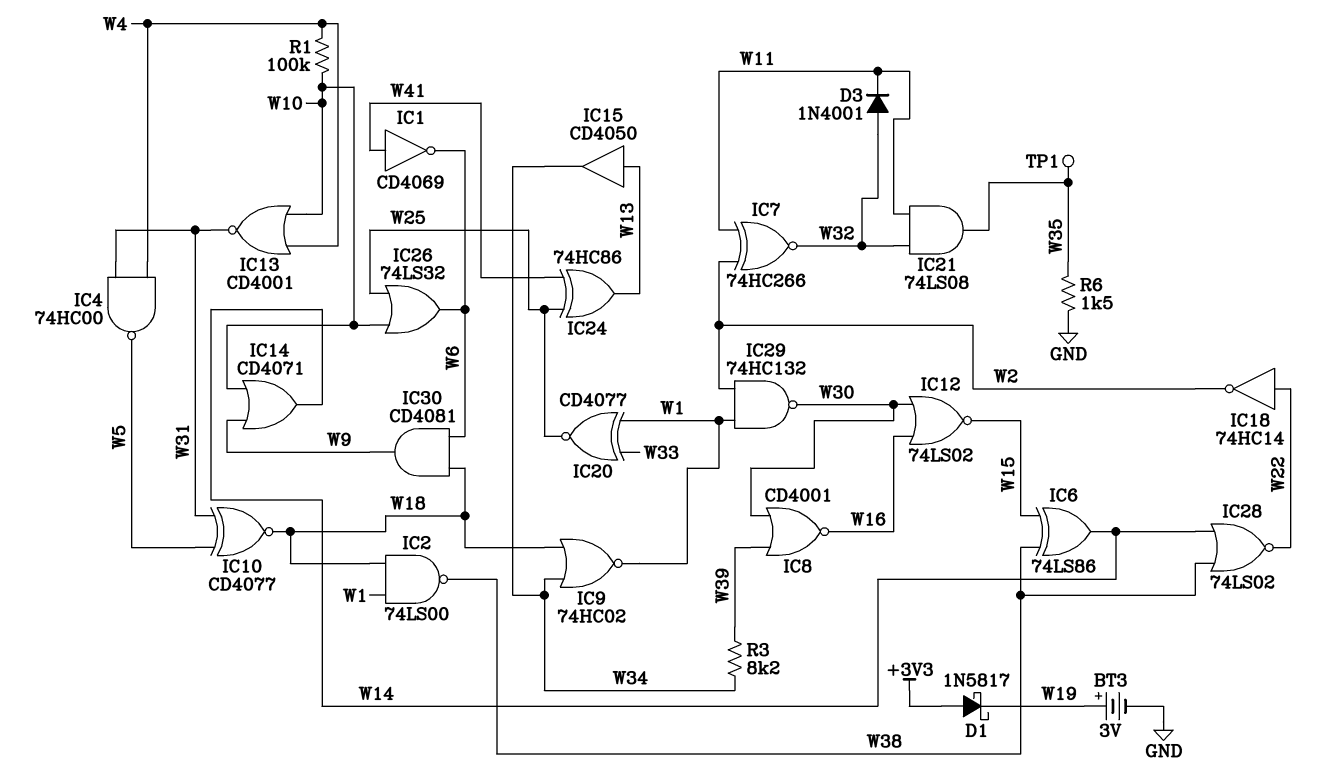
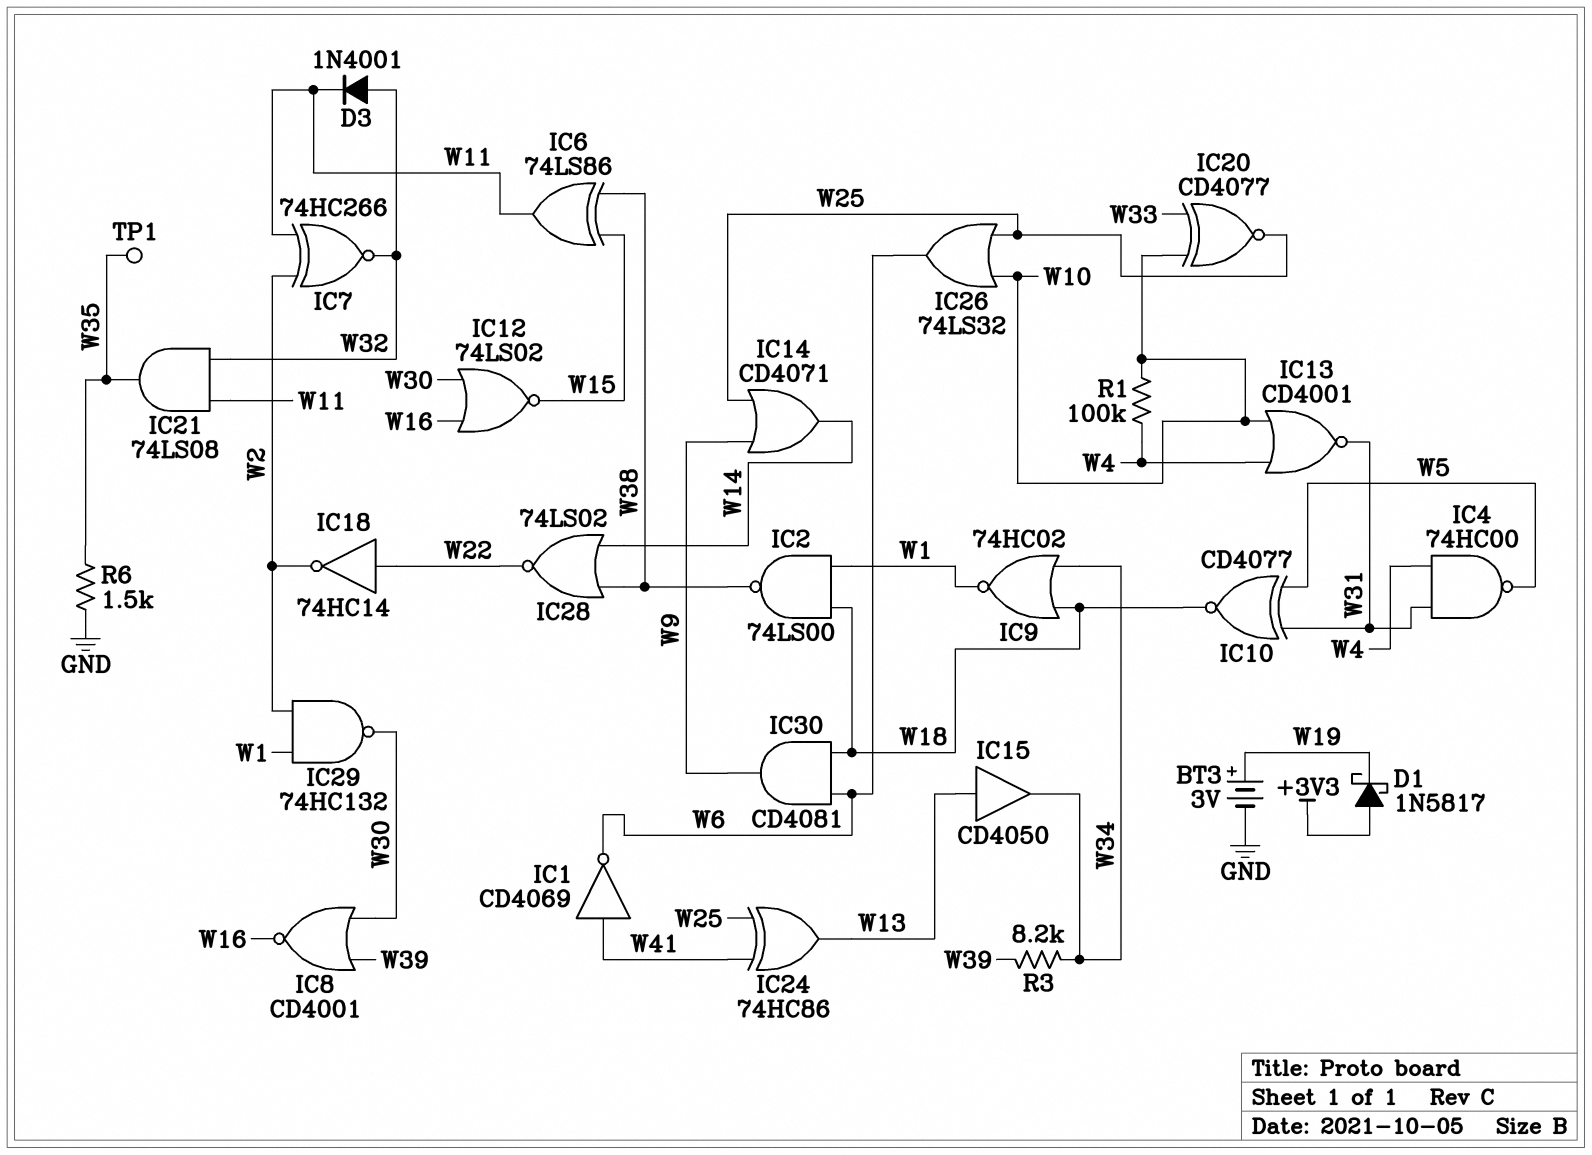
IC6: XOR 74LS86 (in W15, in W38, out W14) -> XOR 74LS86 (in W15, in W38, out W11)
IC14: OR CD4071 (in W9, in W10, out W14) -> OR CD4071 (in W9, in W25, out W14)
IC20: XNOR CD4077 (in W1, in W33, out W25) -> XNOR CD4077 (in W10, in W33, out W25)

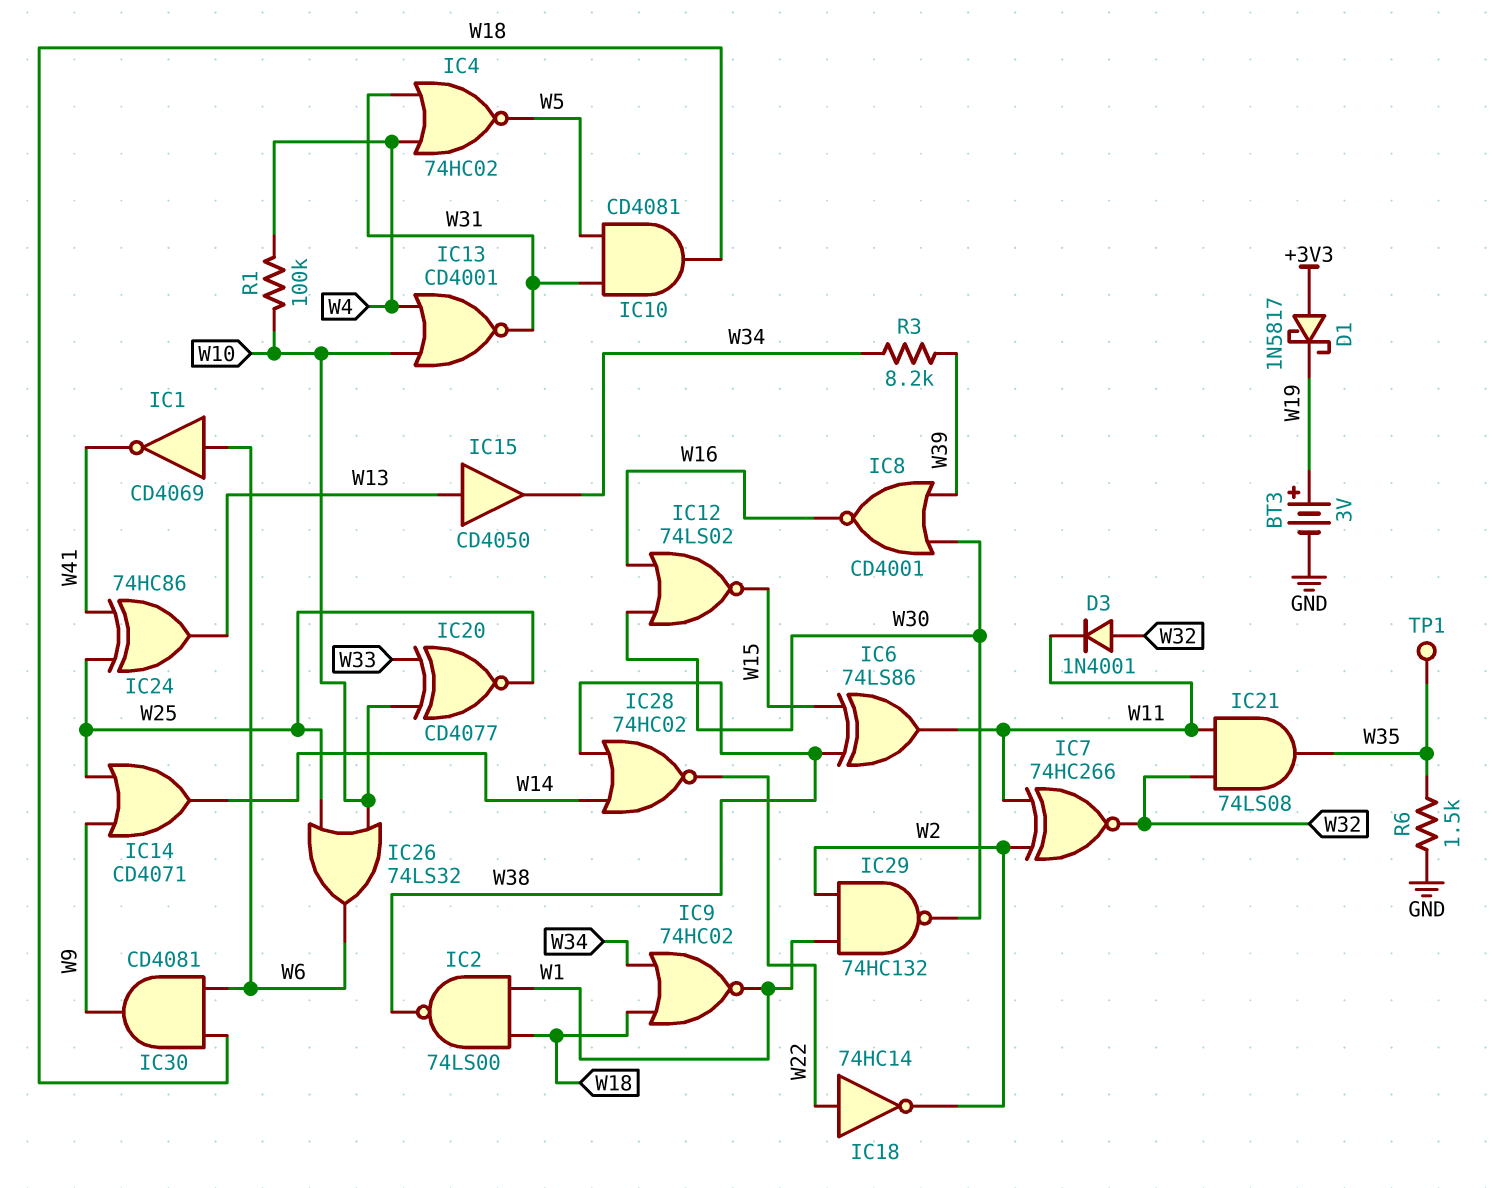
IC1: NOT CD4069 (in W41, out W6) -> NOT CD4069 (in W6, out W41)
IC4: NAND 74HC00 (in W4, in W31, out W5) -> NOR 74HC02 (in W4, in W31, out W5)
IC10: XNOR CD4077 (in W5, in W31, out W18) -> AND CD4081 (in W5, in W31, out W18)
IC28: NOR 74LS02 (in W14, in W38, out W22) -> NOR 74HC02 (in W14, in W38, out W22)

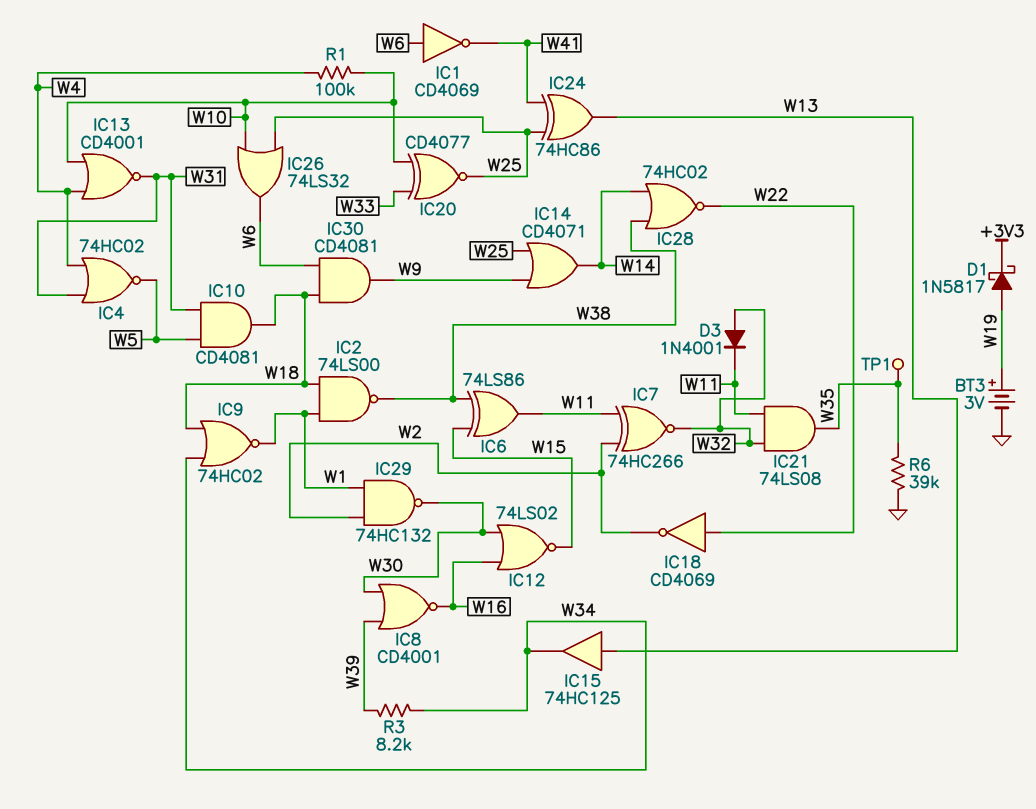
D1: schottky 1N5817 (A +3V3, K W19) -> schottky 1N5817 (A W19, K +3V3)
IC15: buffer CD4050 (in W13, out W34) -> buffer 74HC125 (in W13, out W34)
IC18: NOT 74HC14 (in W22, out W2) -> NOT CD4069 (in W22, out W2)
R6: 1.5k (GND, W35) -> 39k (GND, W35)

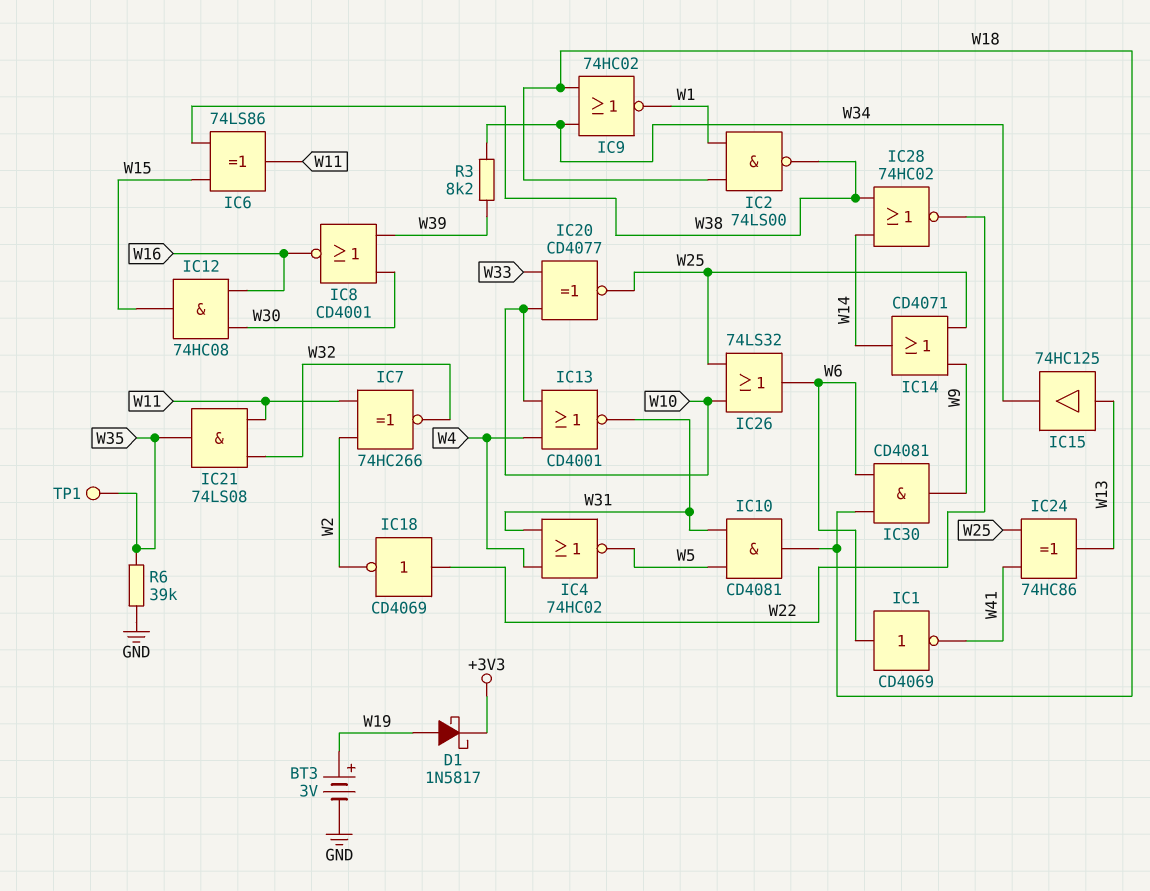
D3: diode 1N4001 (A W32, K W11) -> none
IC12: NOR 74LS02 (in W16, in W30, out W15) -> AND 74HC08 (in W16, in W30, out W15)
IC29: NAND 74HC132 (in W1, in W2, out W30) -> none
R1: 100k (W4, W10) -> none

